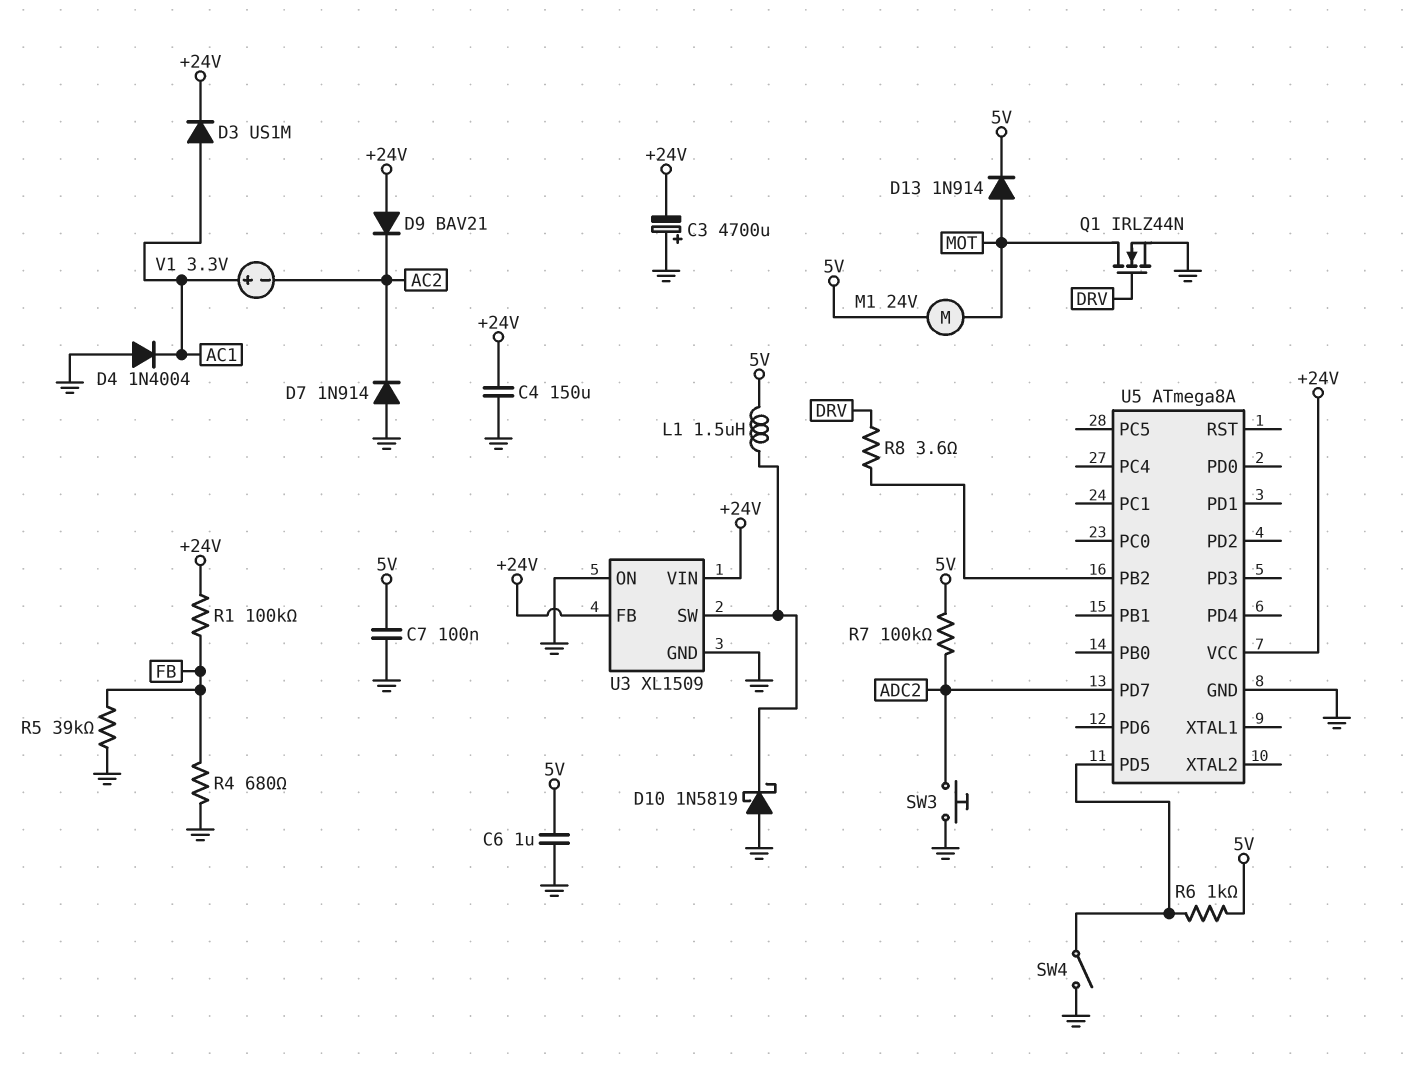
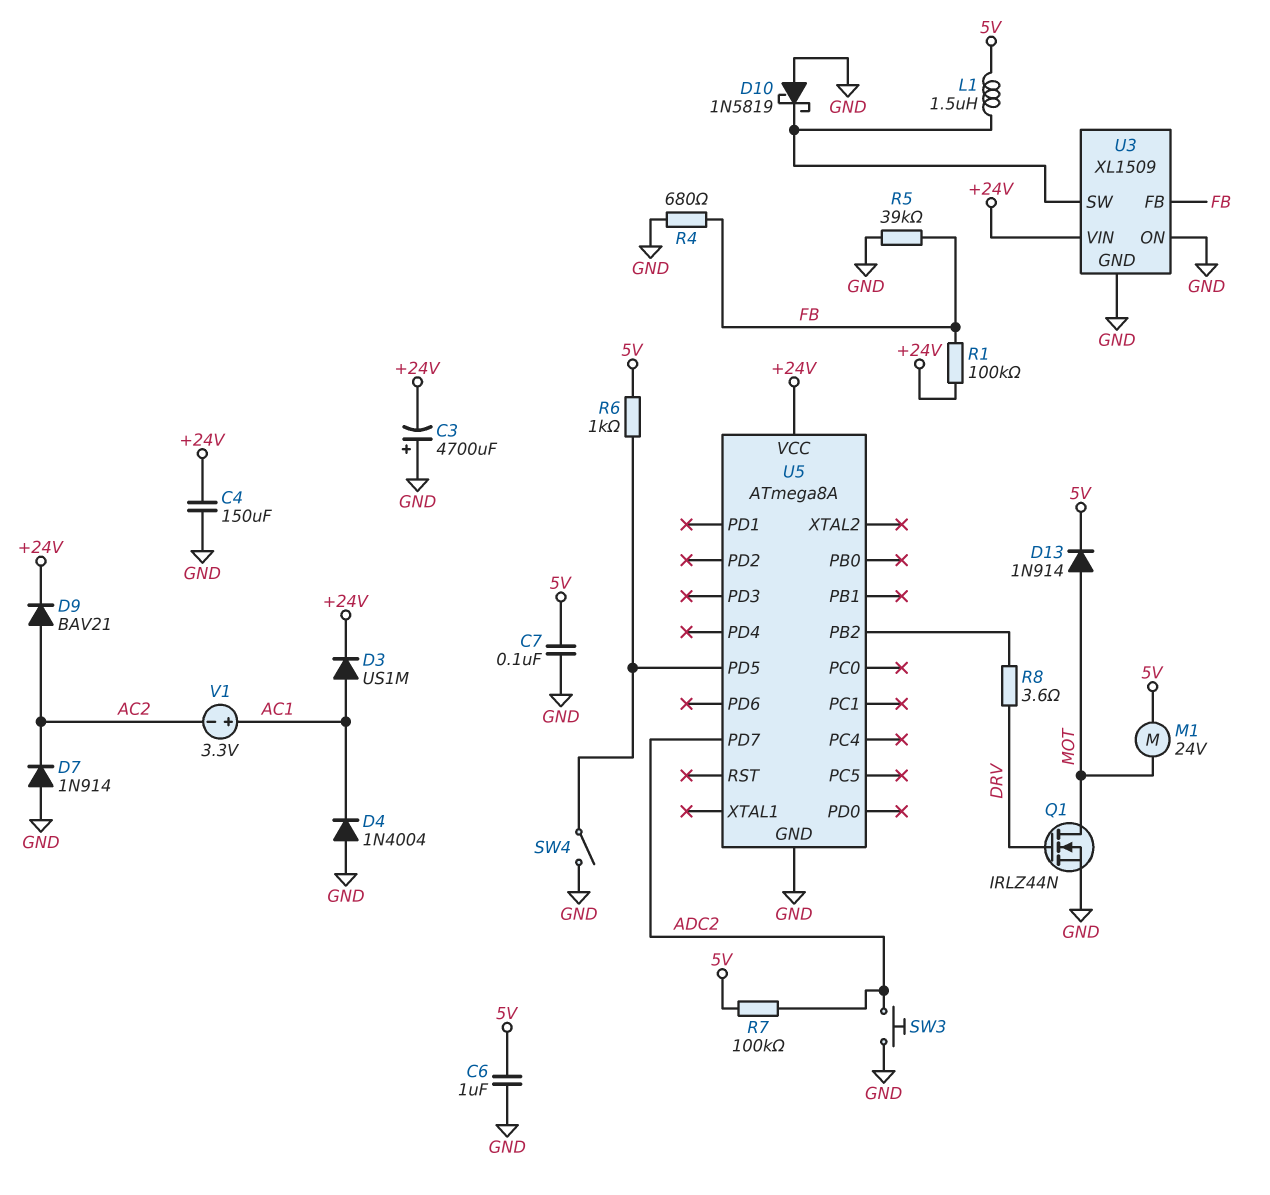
D9: diode BAV21 (A +24V, K AC2) -> diode BAV21 (A AC2, K +24V)
U3 pin FB: +24V -> FB

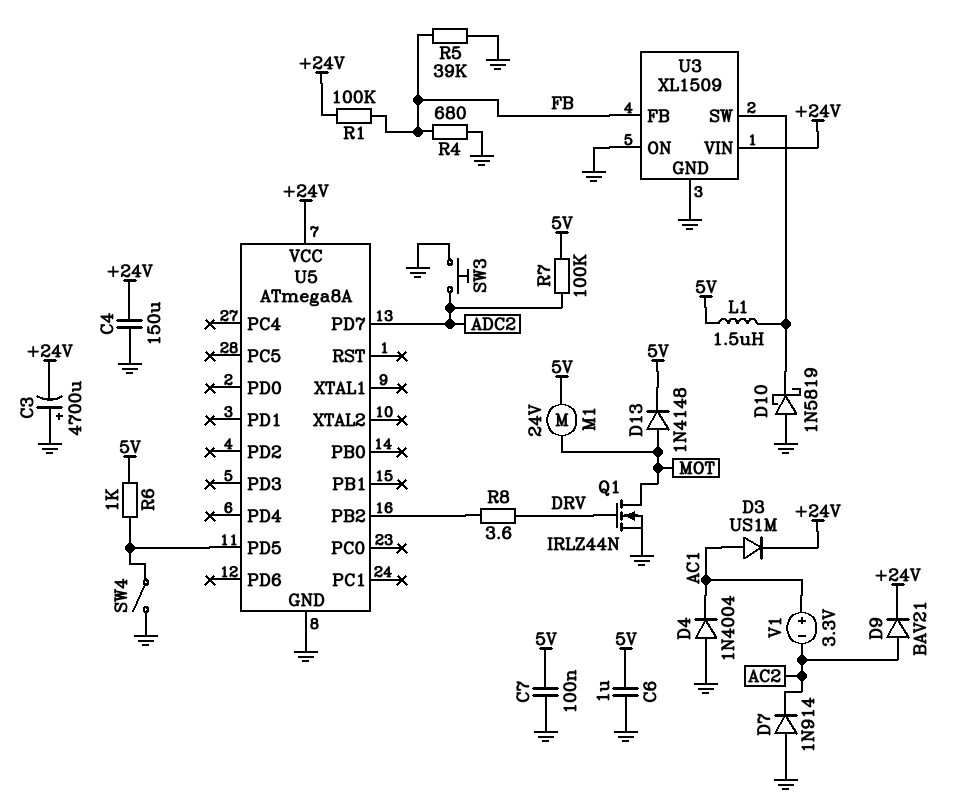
D13: diode 1N914 (A MOT, K 5V) -> diode 1N4148 (A MOT, K 5V)

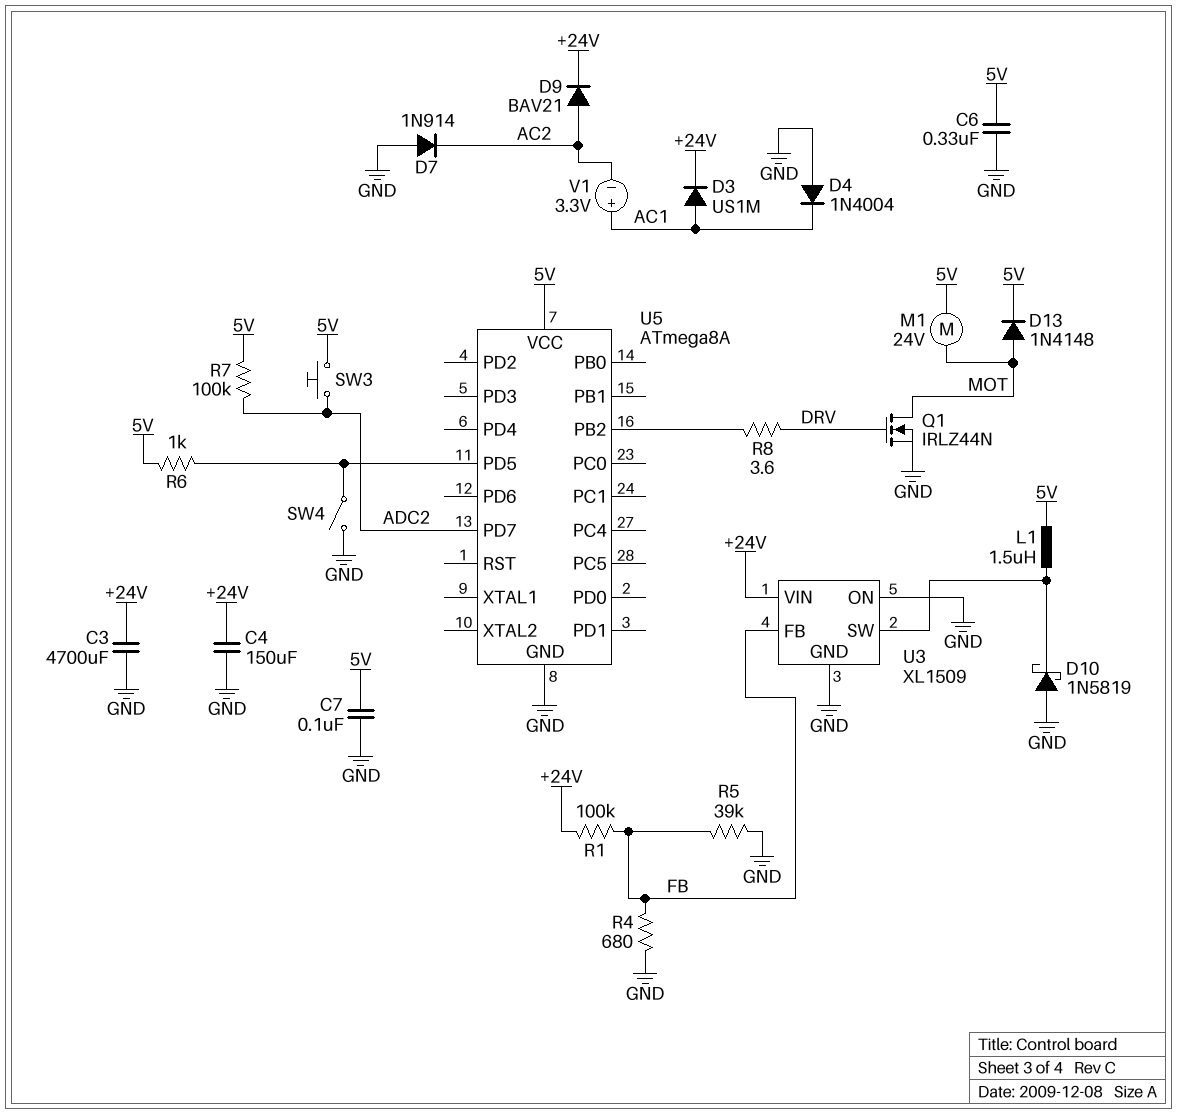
C3: 4700uF (plus GND, minus +24V) -> 4700uF (+24V, GND)
C6: 1uF (5V, GND) -> 330nF (5V, GND)
SW3: button (ADC2, GND) -> button (5V, ADC2)
U5 pin VCC: +24V -> 5V

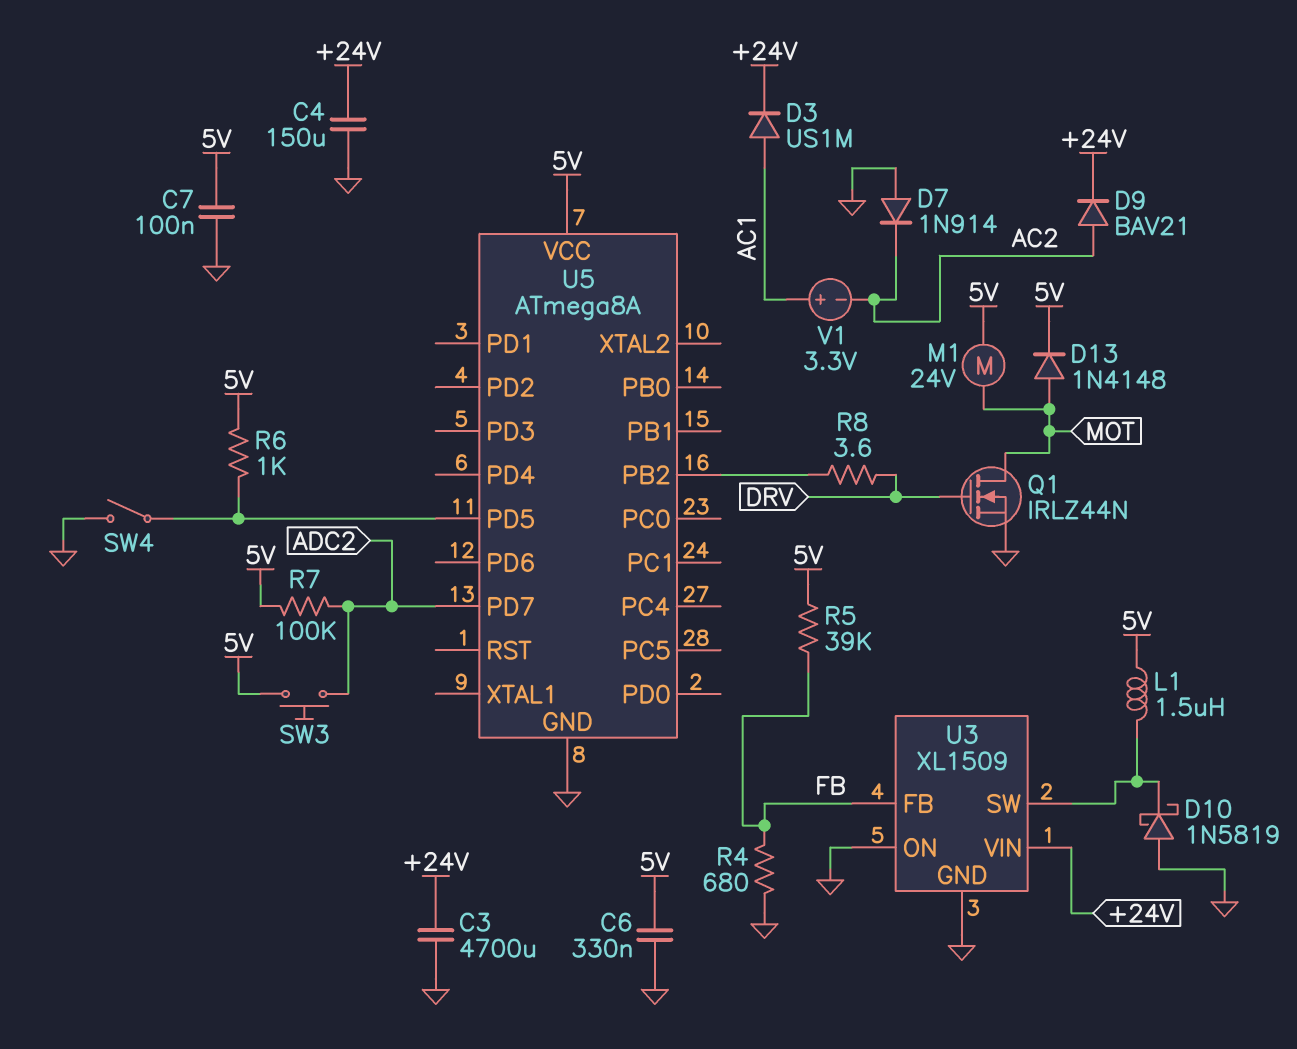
D4: diode 1N4004 (A GND, K AC1) -> none
R1: 100k (+24V, FB) -> none
R5: 39k (FB, GND) -> 39k (5V, FB)

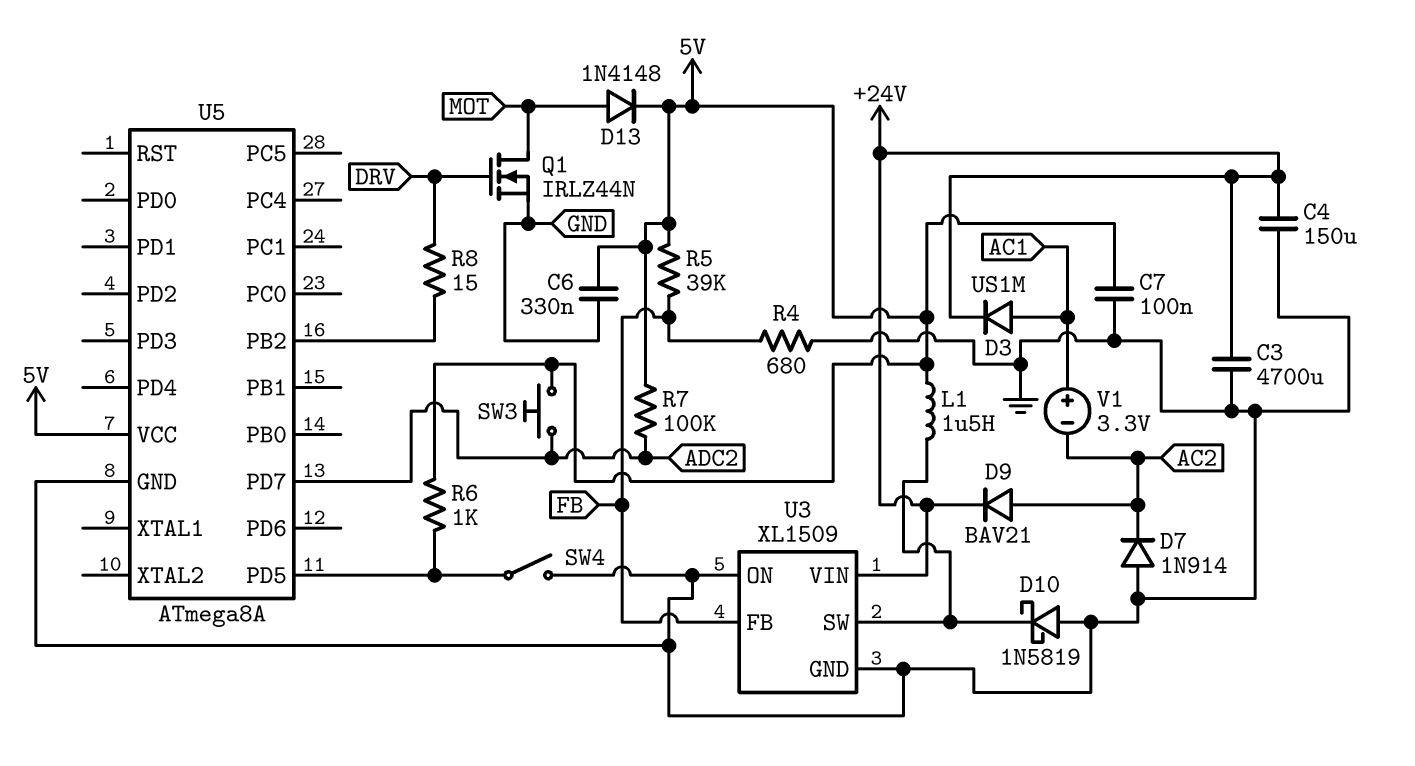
M1: motor 24V (5V, MOT) -> none
R8: 3.6 (DRV, U5/PB2) -> 15 (DRV, U5/PB2)

